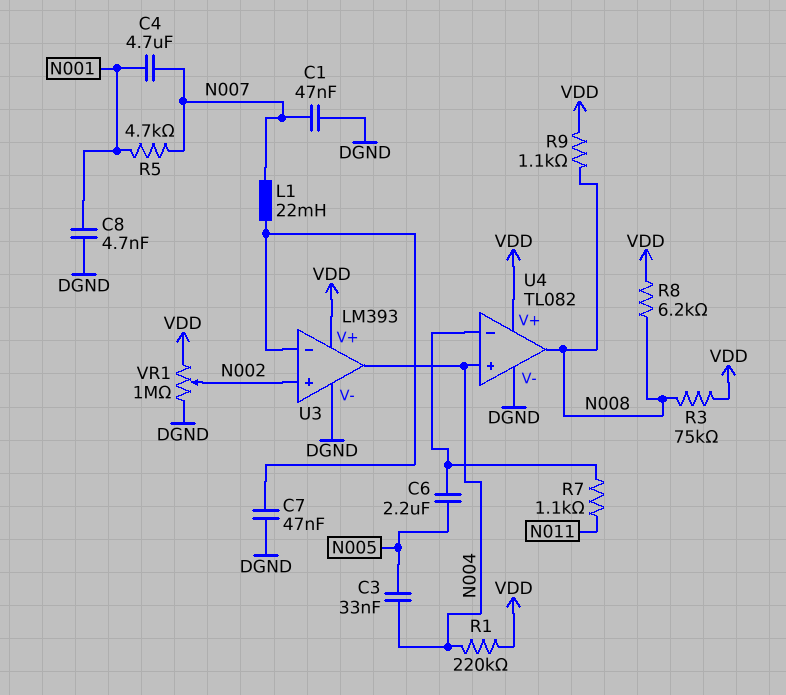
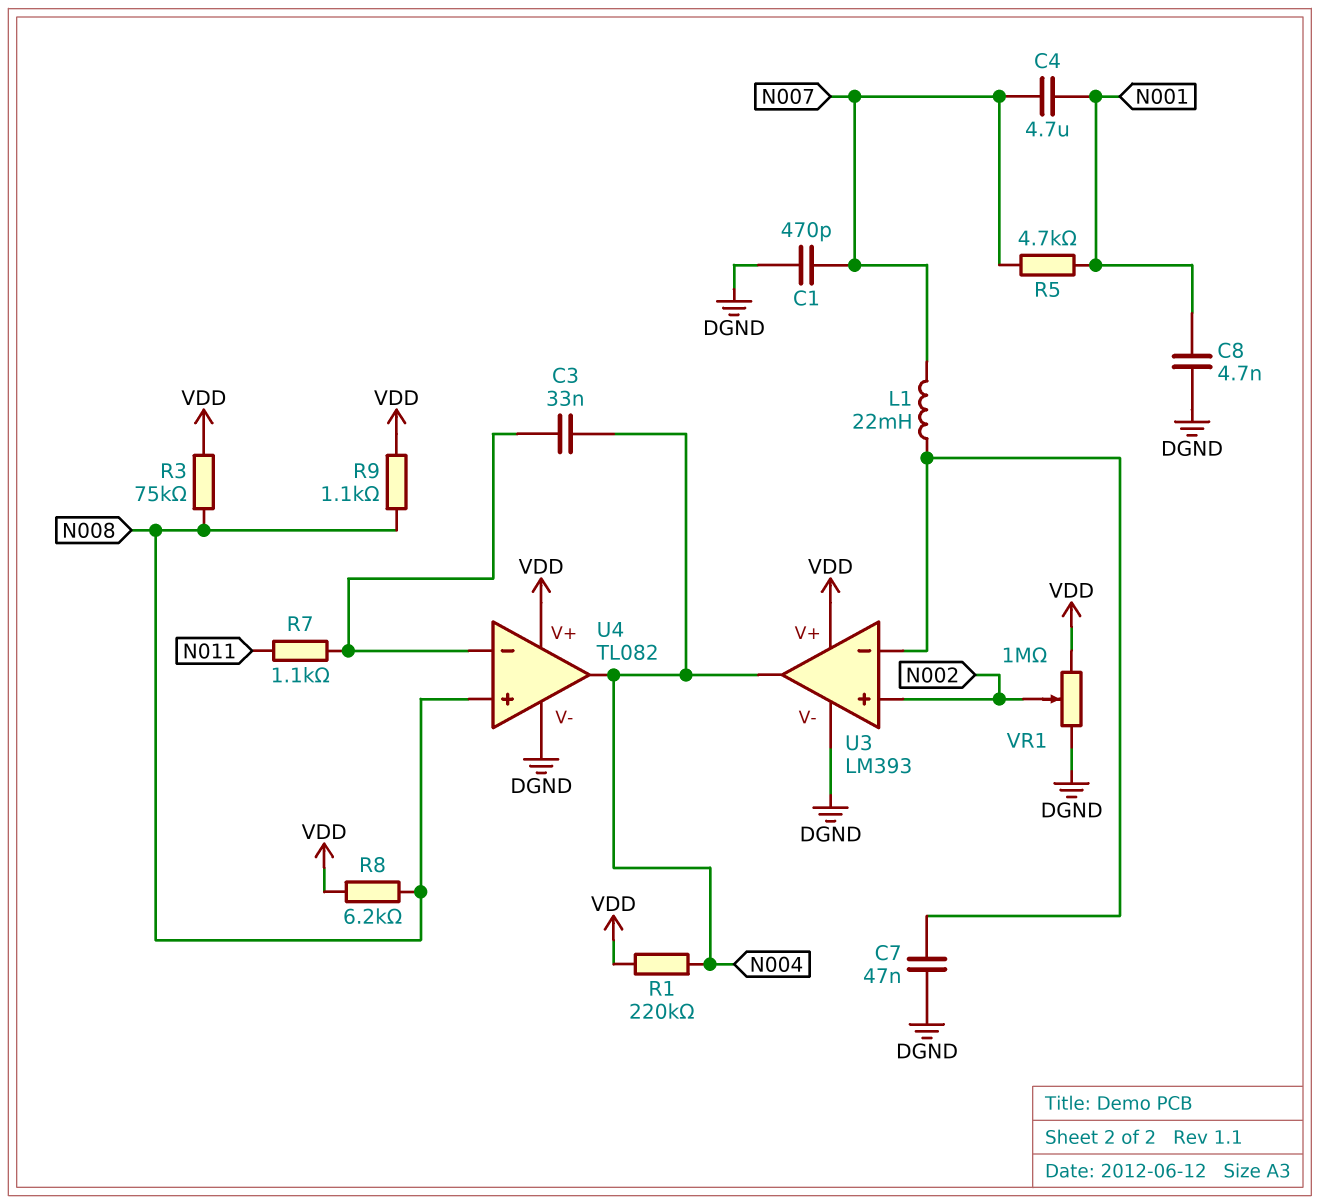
C1: 47nF (DGND, N007) -> 470pF (DGND, N007)
C3: 33nF (N004, N005) -> 33nF (N004, U4/in-)
C6: 2.2uF (N005, U4/in-) -> none
U4 pin in+: N004 -> N008
U4 pin out: N008 -> N004

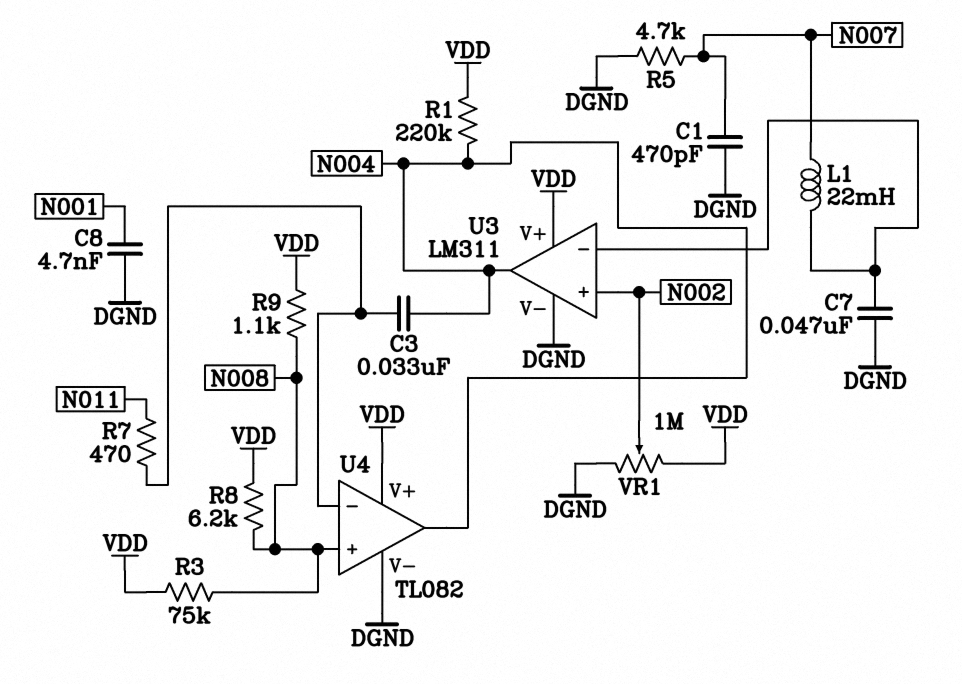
C4: 4.7uF (N001, N007) -> none
R5: 4.7k (N001, N007) -> 4.7k (DGND, N007)
R7: 1.1k (N011, U4/in-) -> 470 (N011, U4/in-)
U3: LM393 -> LM311

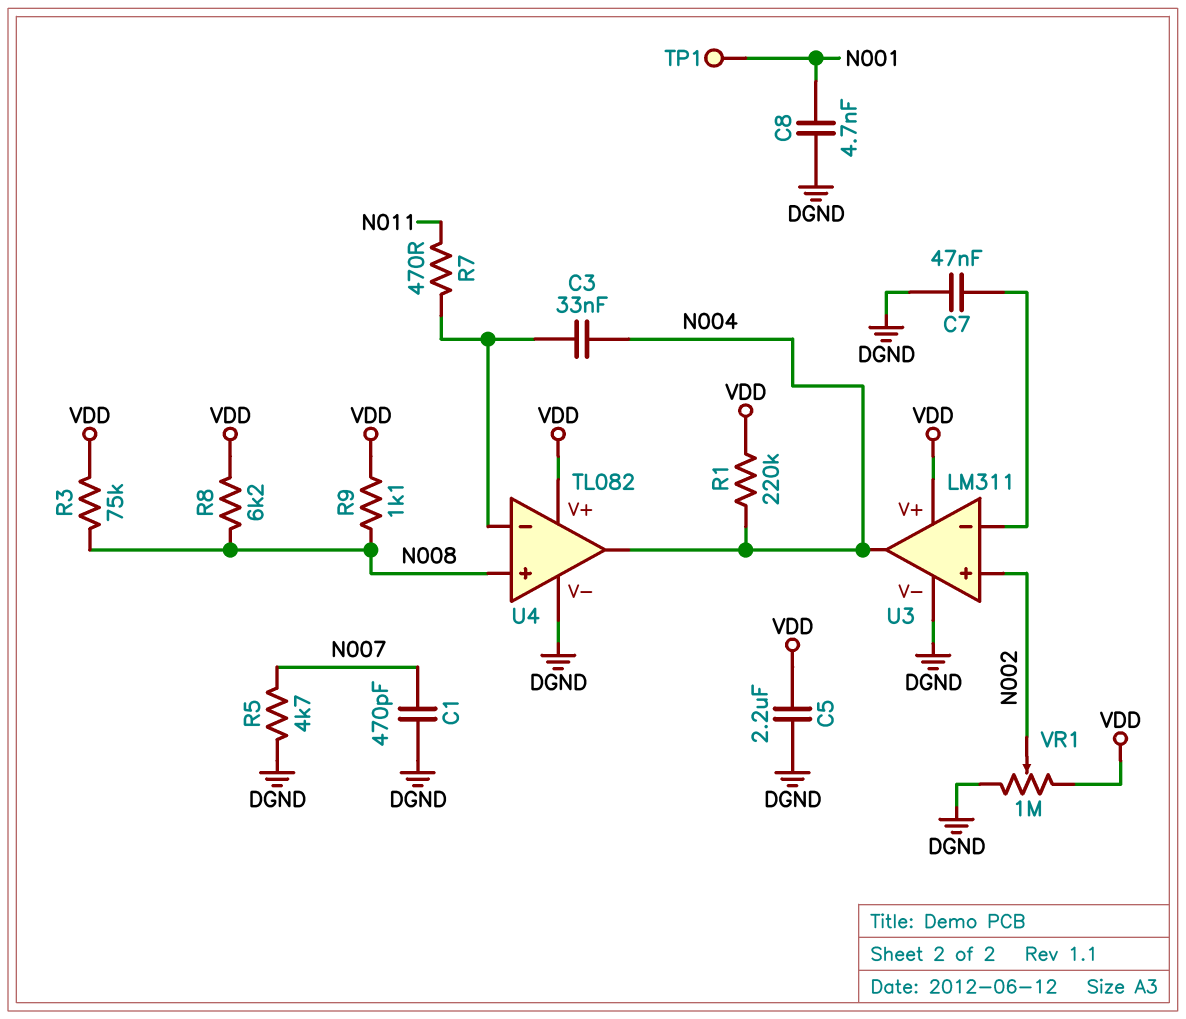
C5: none -> 2.2uF (DGND, VDD)
L1: 22mH (N007, U3/in-) -> none
TP1: none -> test point (N001)

